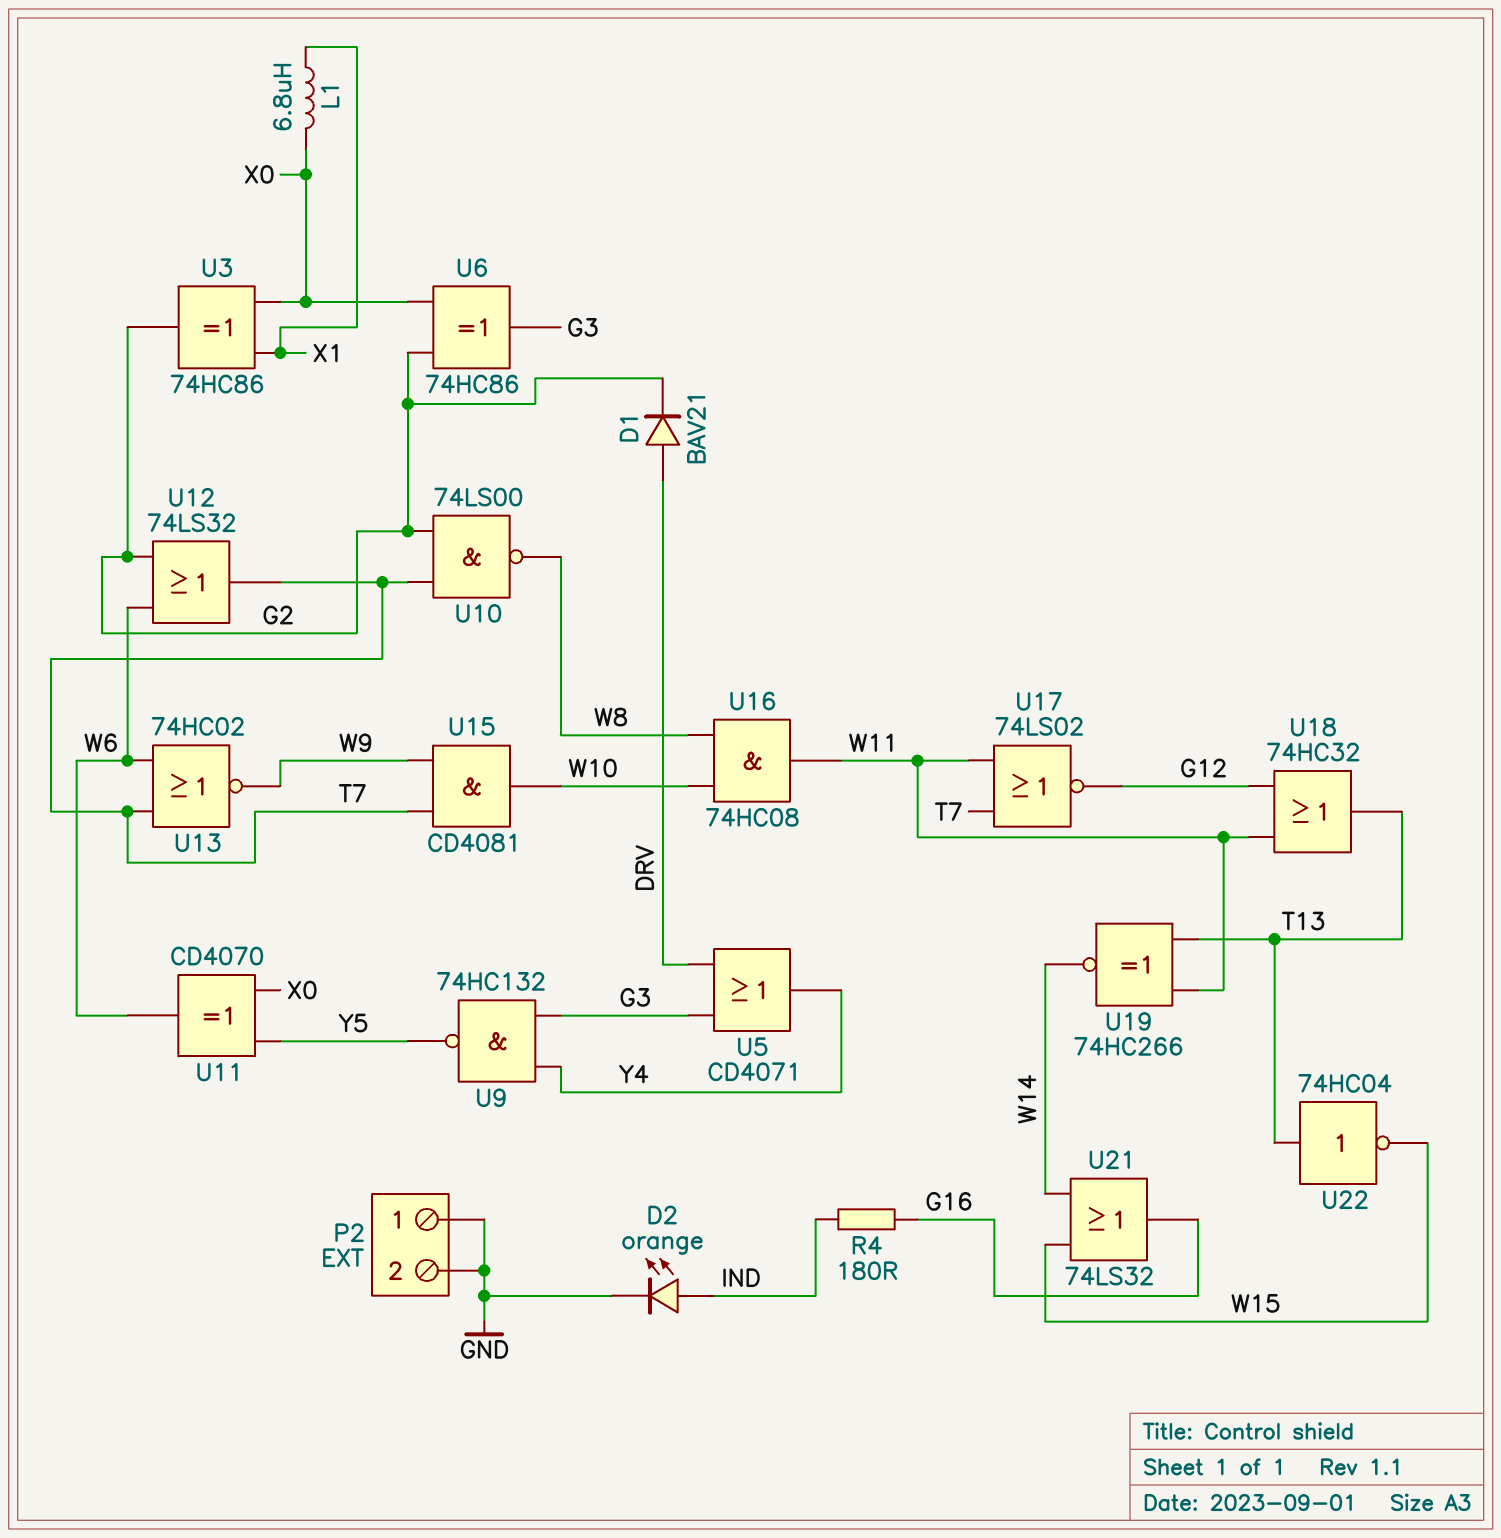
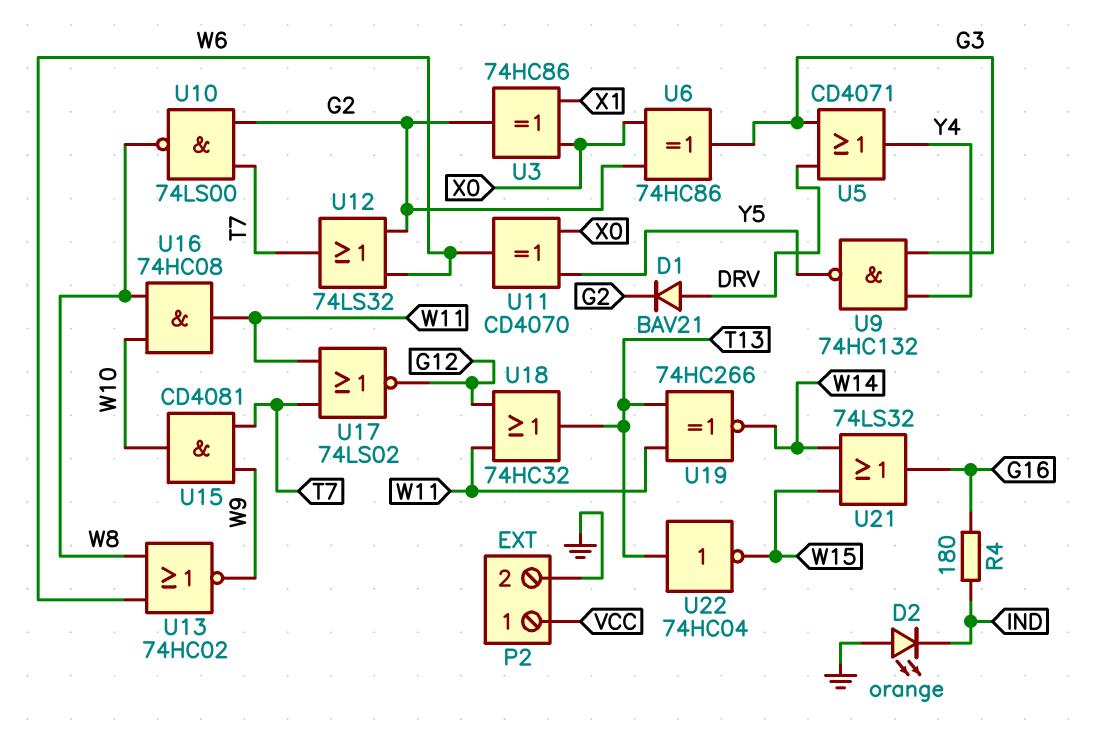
D2: LED orange (A IND, K GND) -> LED orange (A GND, K IND)
L1: 6.8uH (X0, X1) -> none
P2 pin 1: GND -> VCC
U13: NOR 74HC02 (in T7, in W6, out W9) -> NOR 74HC02 (in W6, in W8, out W9)

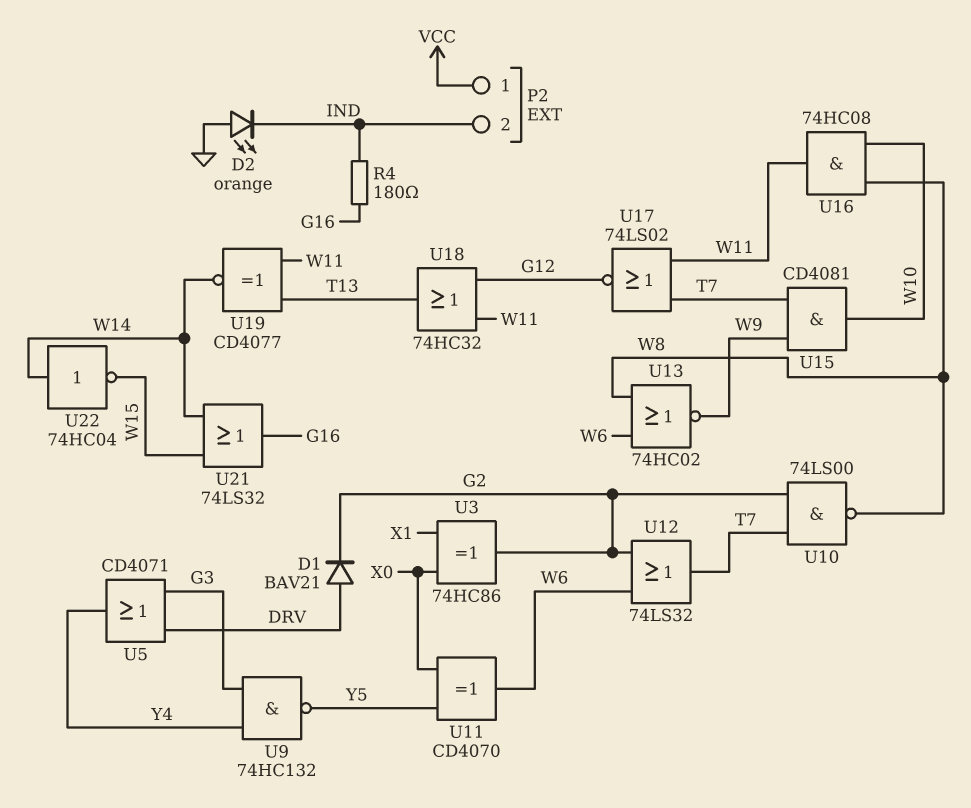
P2 pin 2: GND -> IND
U6: XOR 74HC86 (in G2, in X0, out G3) -> none
U19: XNOR 74HC266 (in T13, in W11, out W14) -> XNOR CD4077 (in T13, in W11, out W14)
U22: NOT 74HC04 (in T13, out W15) -> NOT 74HC04 (in W14, out W15)

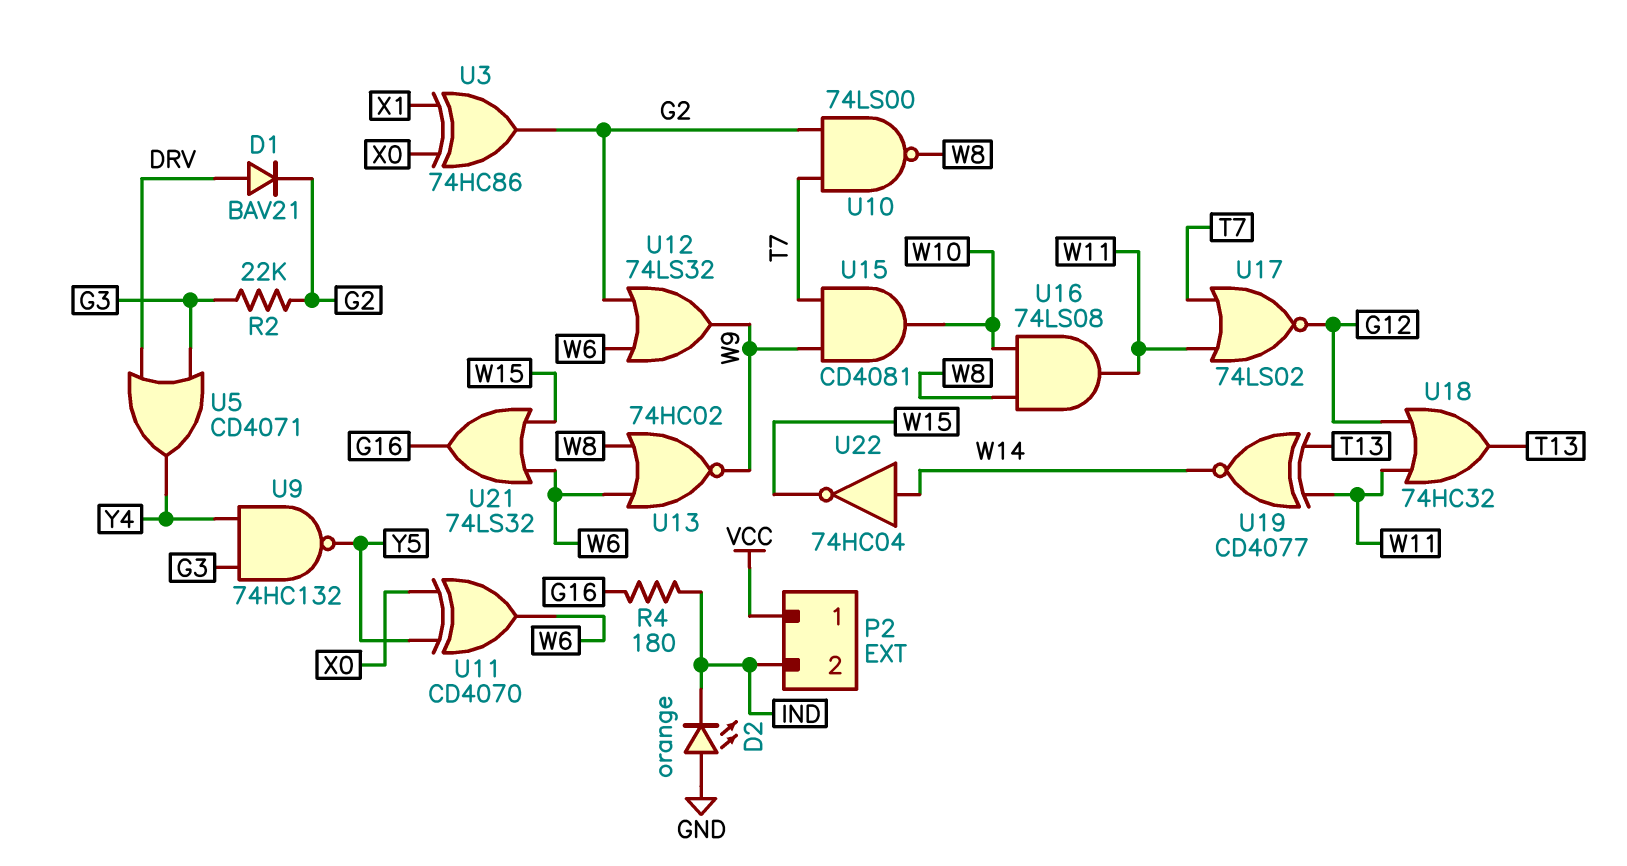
R2: none -> 22k (G2, G3)
U12: OR 74LS32 (in G2, in W6, out T7) -> OR 74LS32 (in G2, in W6, out W9)
U16: AND 74HC08 (in W8, in W10, out W11) -> AND 74LS08 (in W8, in W10, out W11)
U21: OR 74LS32 (in W14, in W15, out G16) -> OR 74LS32 (in W6, in W15, out G16)

